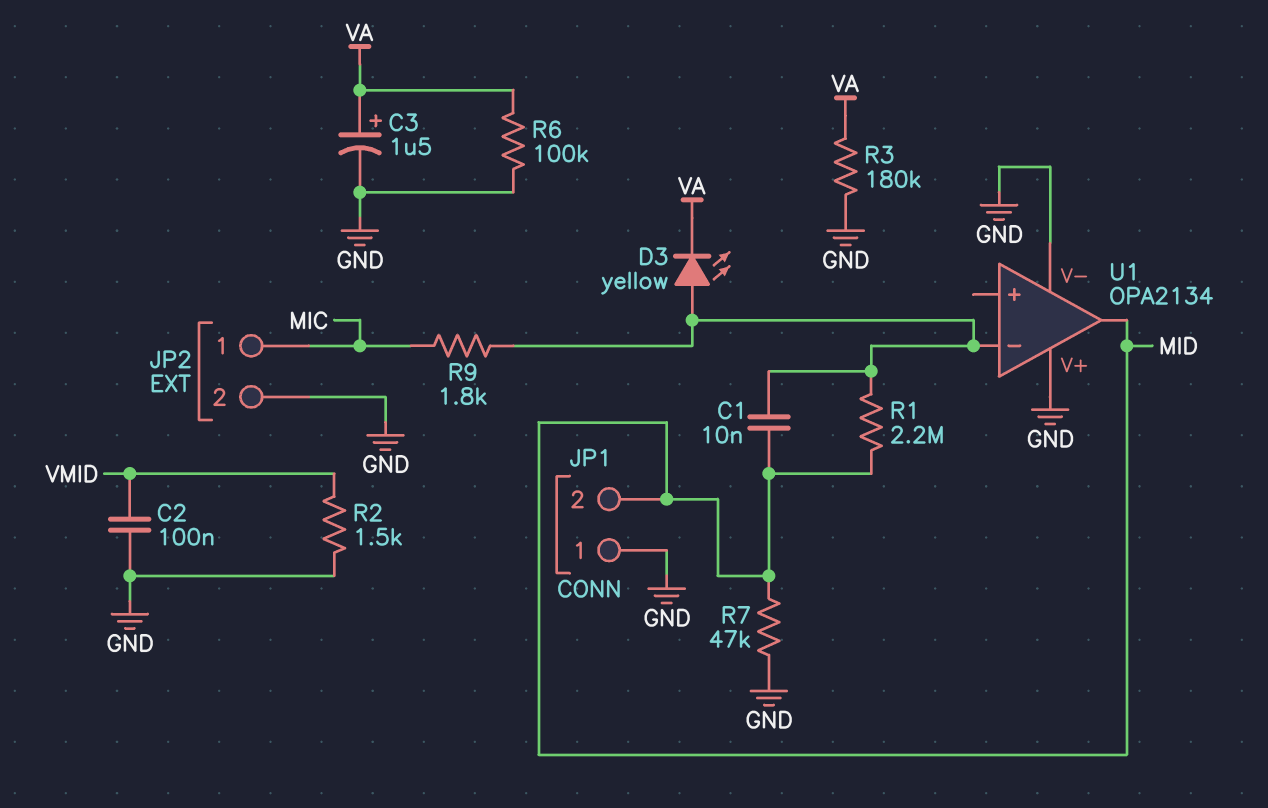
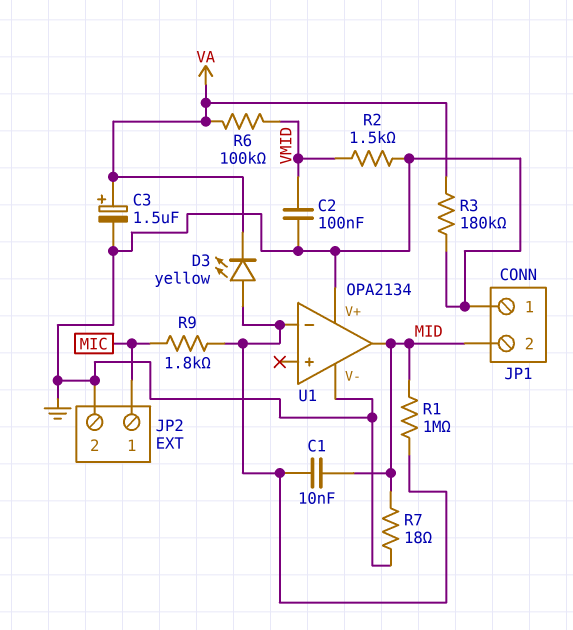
R1: 2.2M (MID, U1/in-) -> 1M (MID, U1/in-)
R6: 100k (GND, VA) -> 100k (VA, VMID)
R7: 47k (GND, MID) -> 18 (GND, MID)

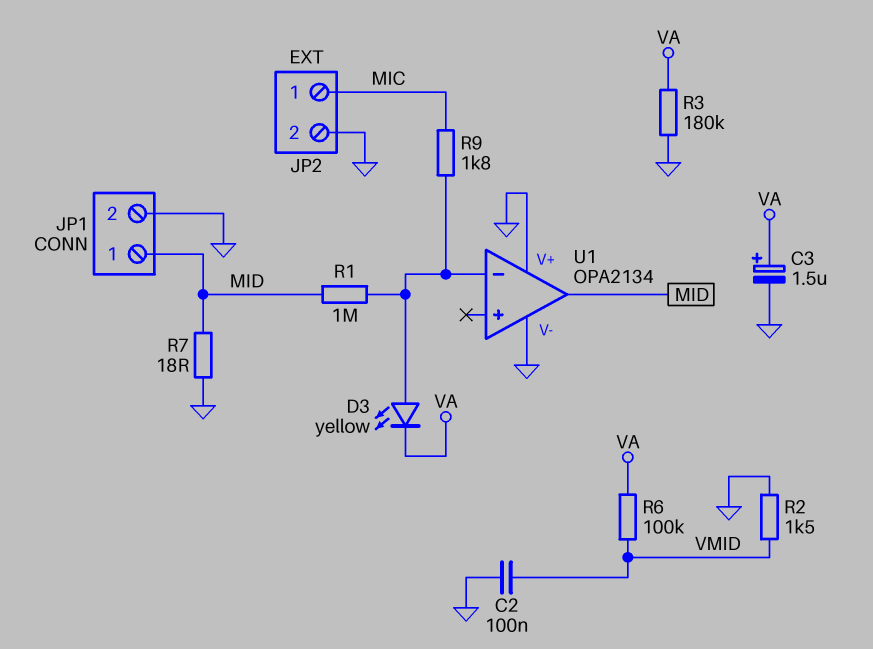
C1: 10nF (MID, U1/in-) -> none
JP1 pin 1: GND -> MID
JP1 pin 2: MID -> GND

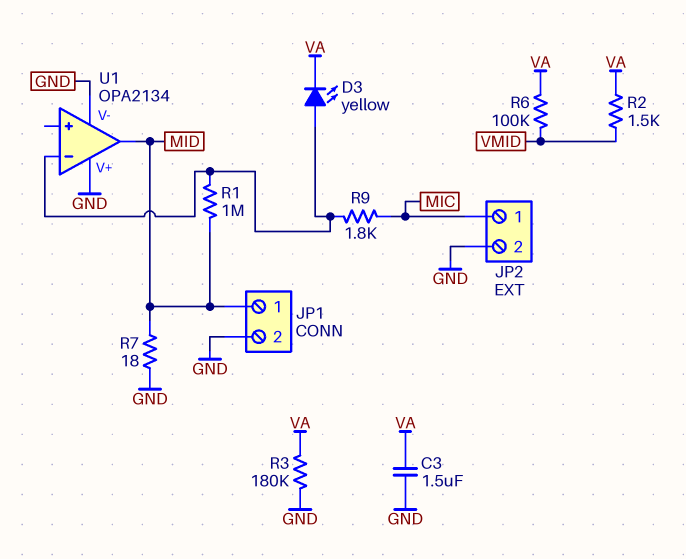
C2: 100nF (GND, VMID) -> none
C3: 1.5uF (plus VA, minus GND) -> 1.5uF (GND, VA)
R2: 1.5k (GND, VMID) -> 1.5k (VA, VMID)

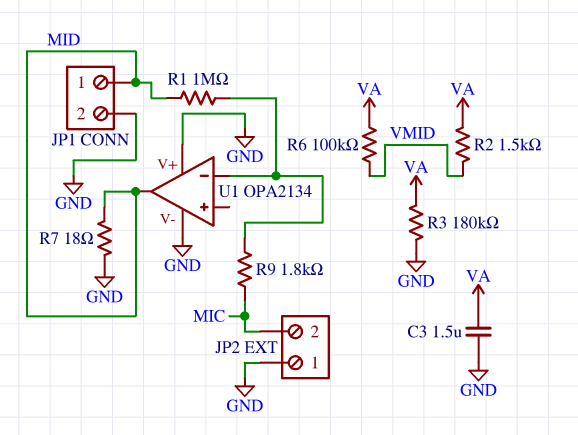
D3: LED yellow (A U1/in-, K VA) -> none
JP2 pin 1: MIC -> GND
JP2 pin 2: GND -> MIC

